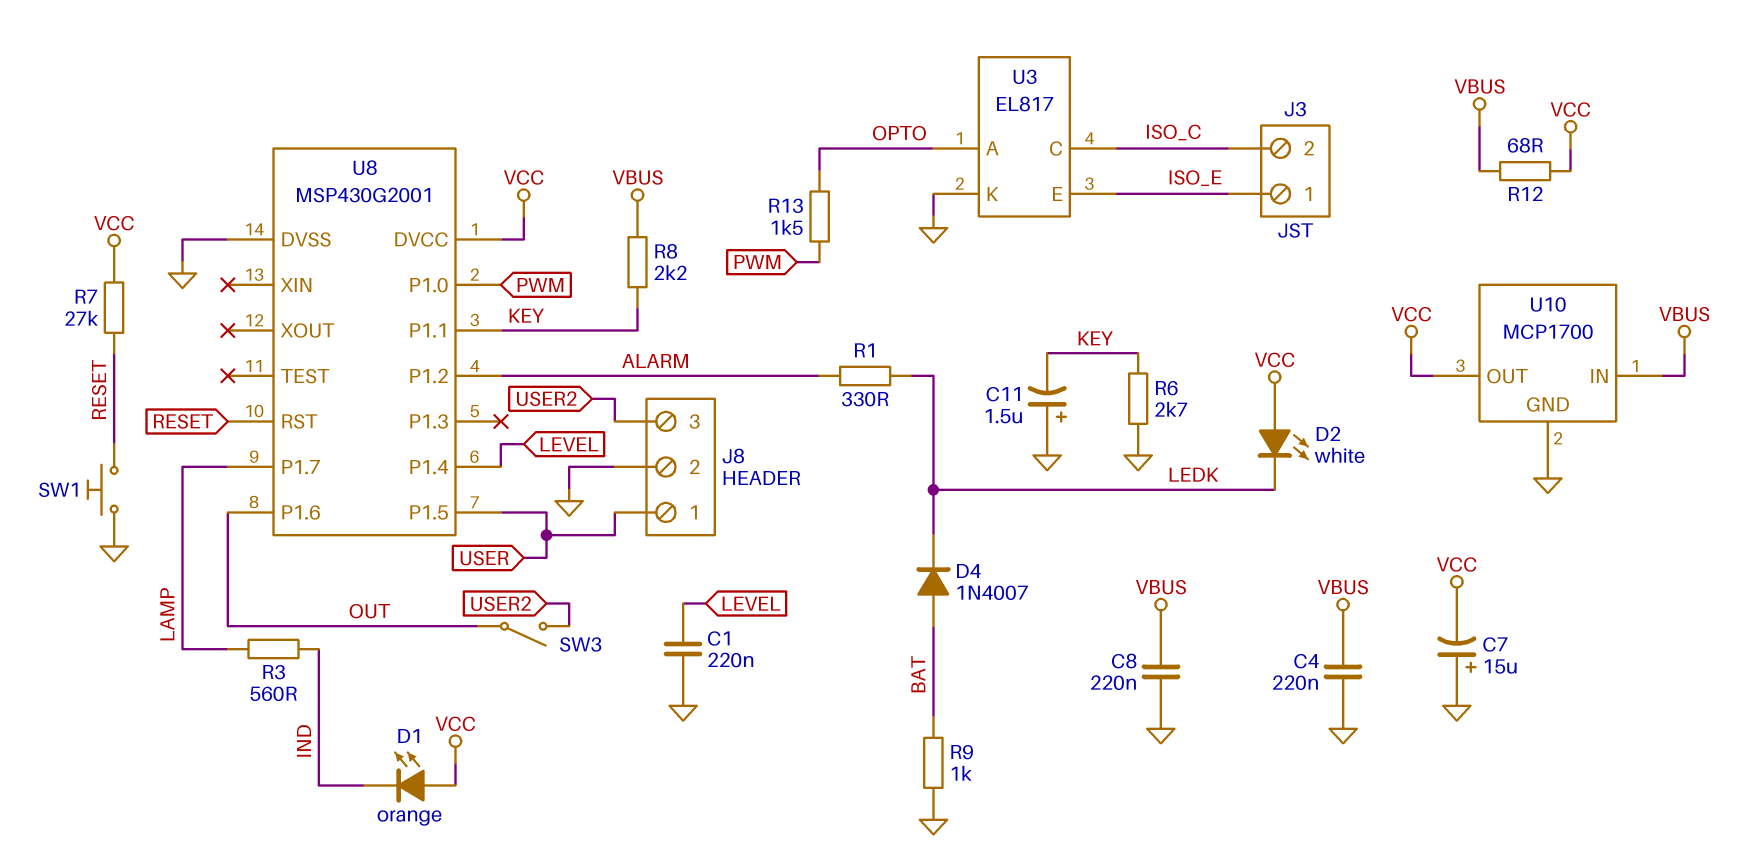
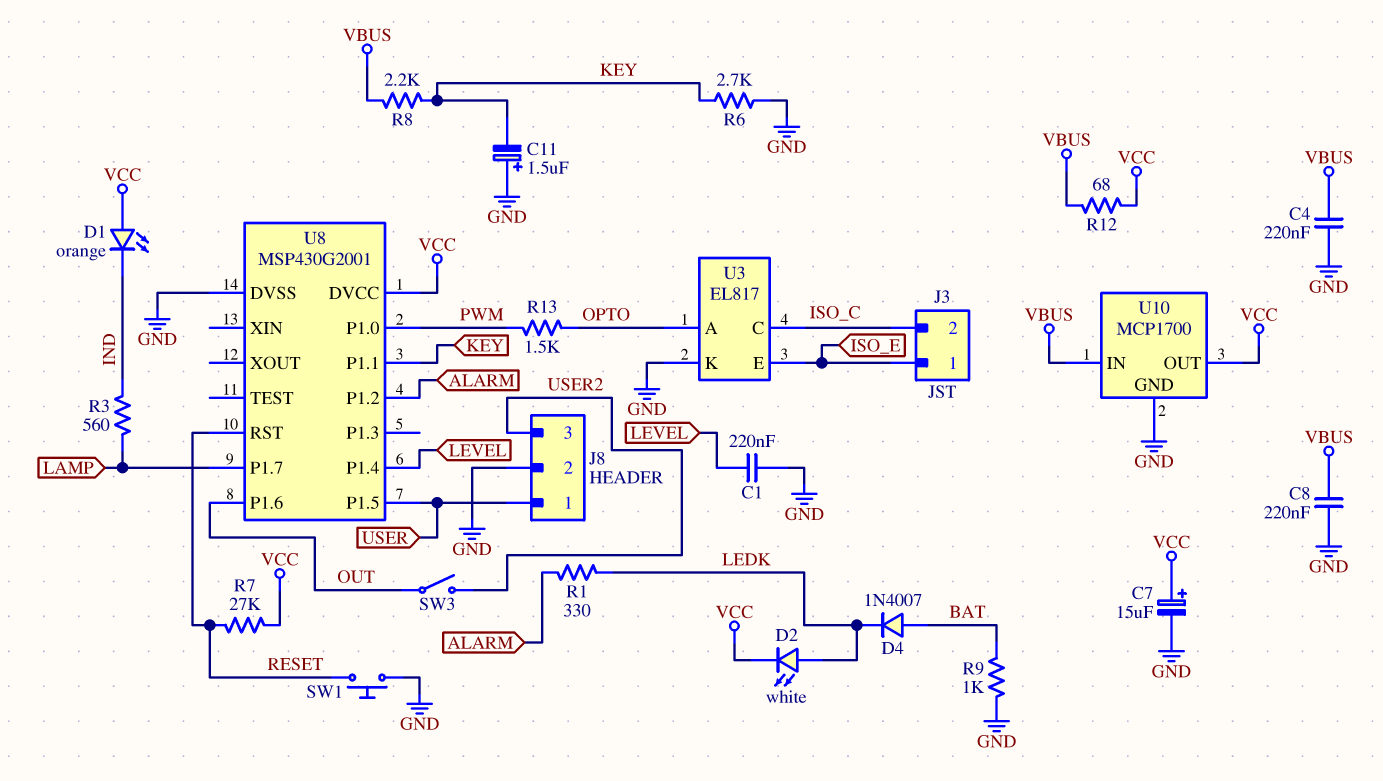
C7: 15uF (plus GND, minus VCC) -> 15uF (plus VCC, minus GND)
D2: LED white (A VCC, K LEDK) -> LED white (A LEDK, K VCC)

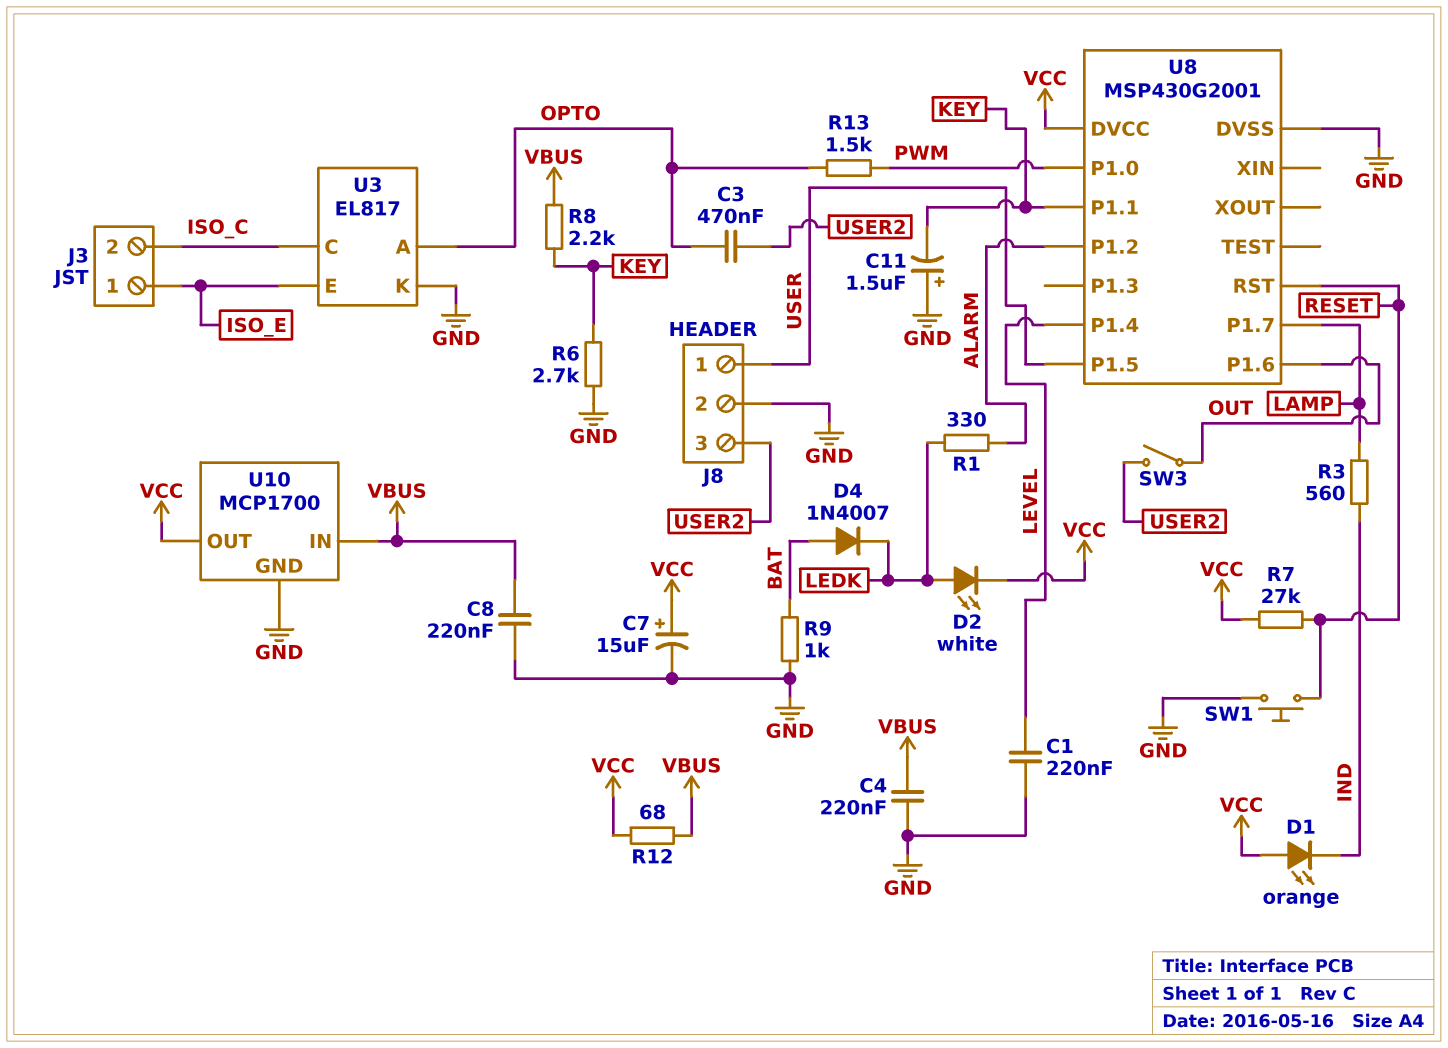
C3: none -> 470nF (OPTO, USER2)

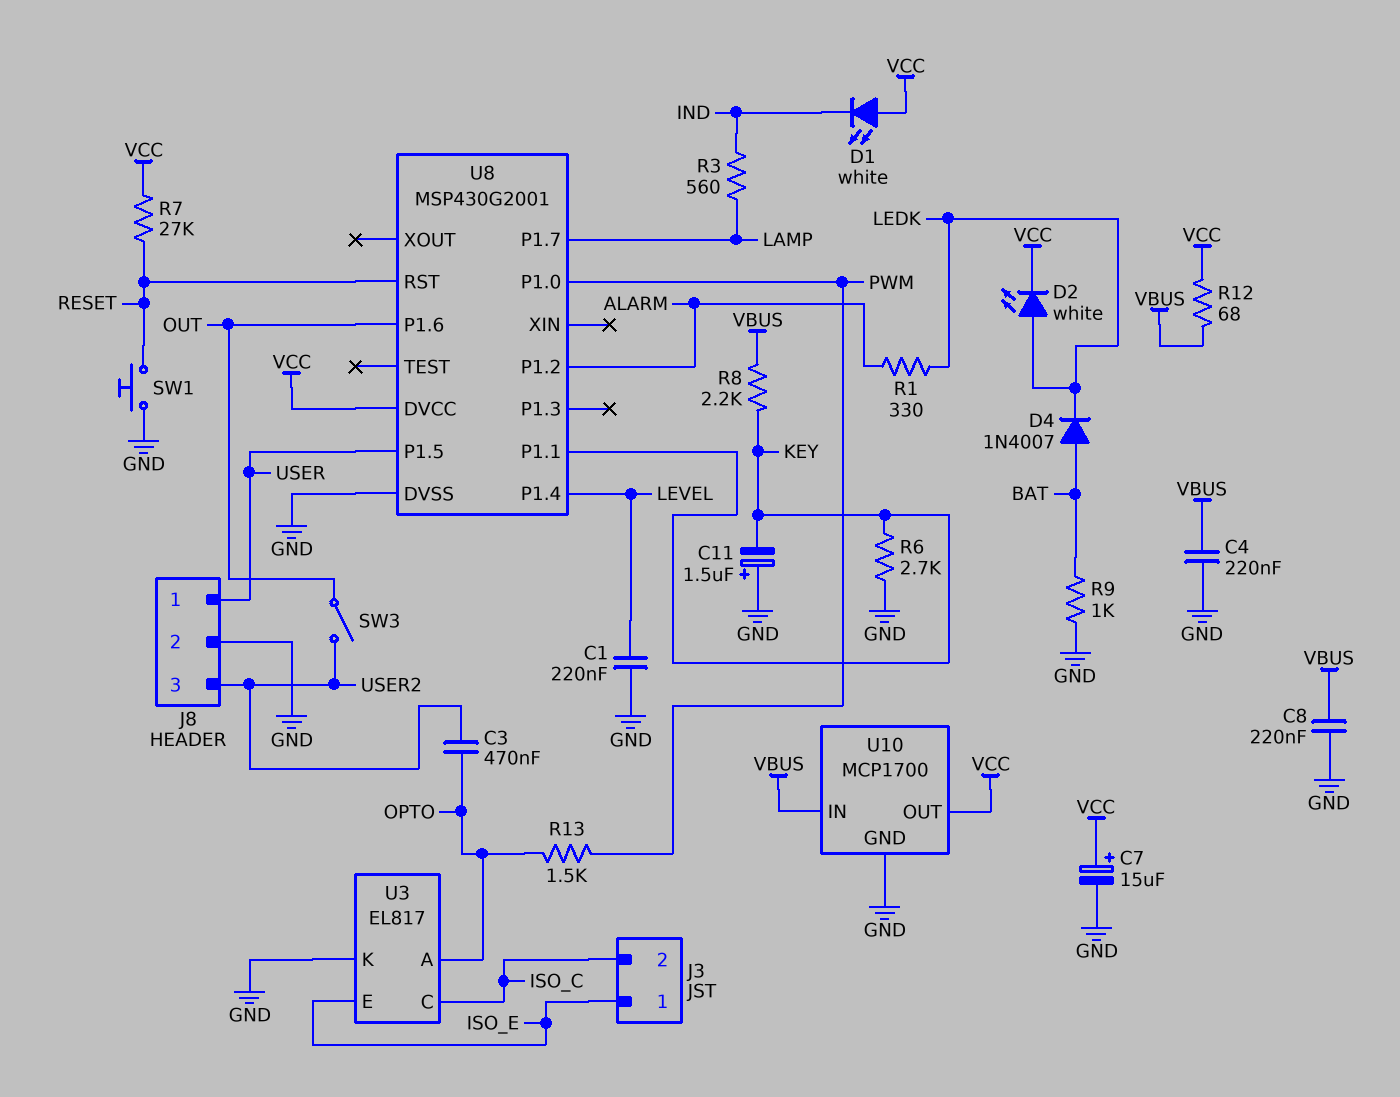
D1: LED orange (A VCC, K IND) -> LED white (A VCC, K IND)

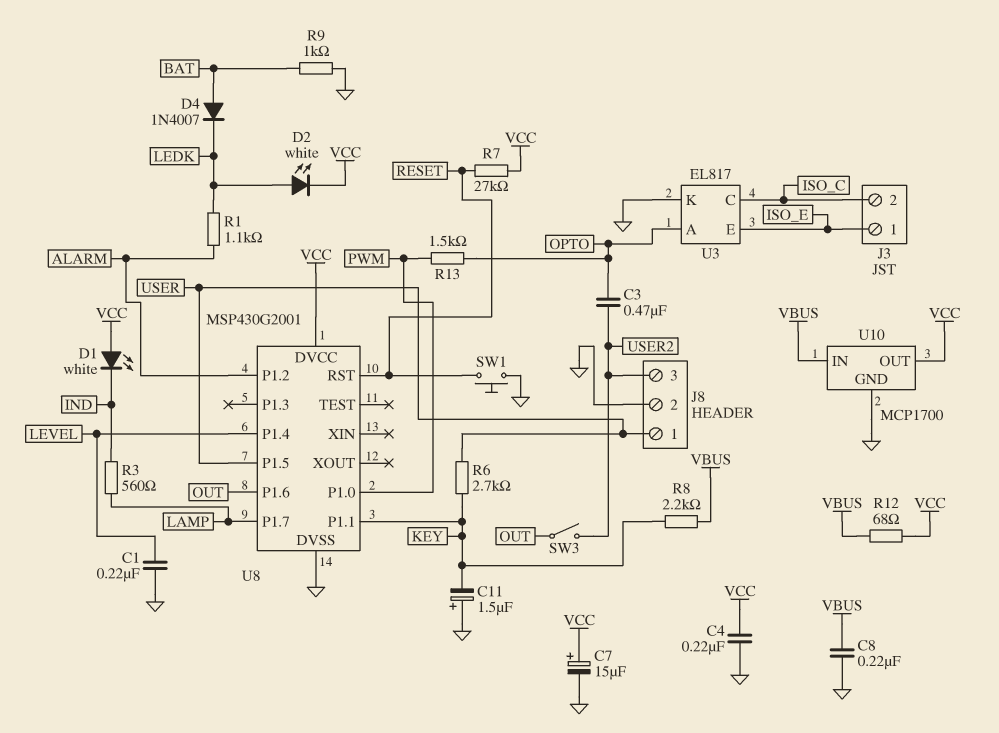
C4: 220nF (GND, VBUS) -> 220nF (GND, VCC)
R1: 330 (ALARM, LEDK) -> 1.1k (ALARM, LEDK)
R6: 2.7k (GND, KEY) -> 2.7k (KEY, USER)

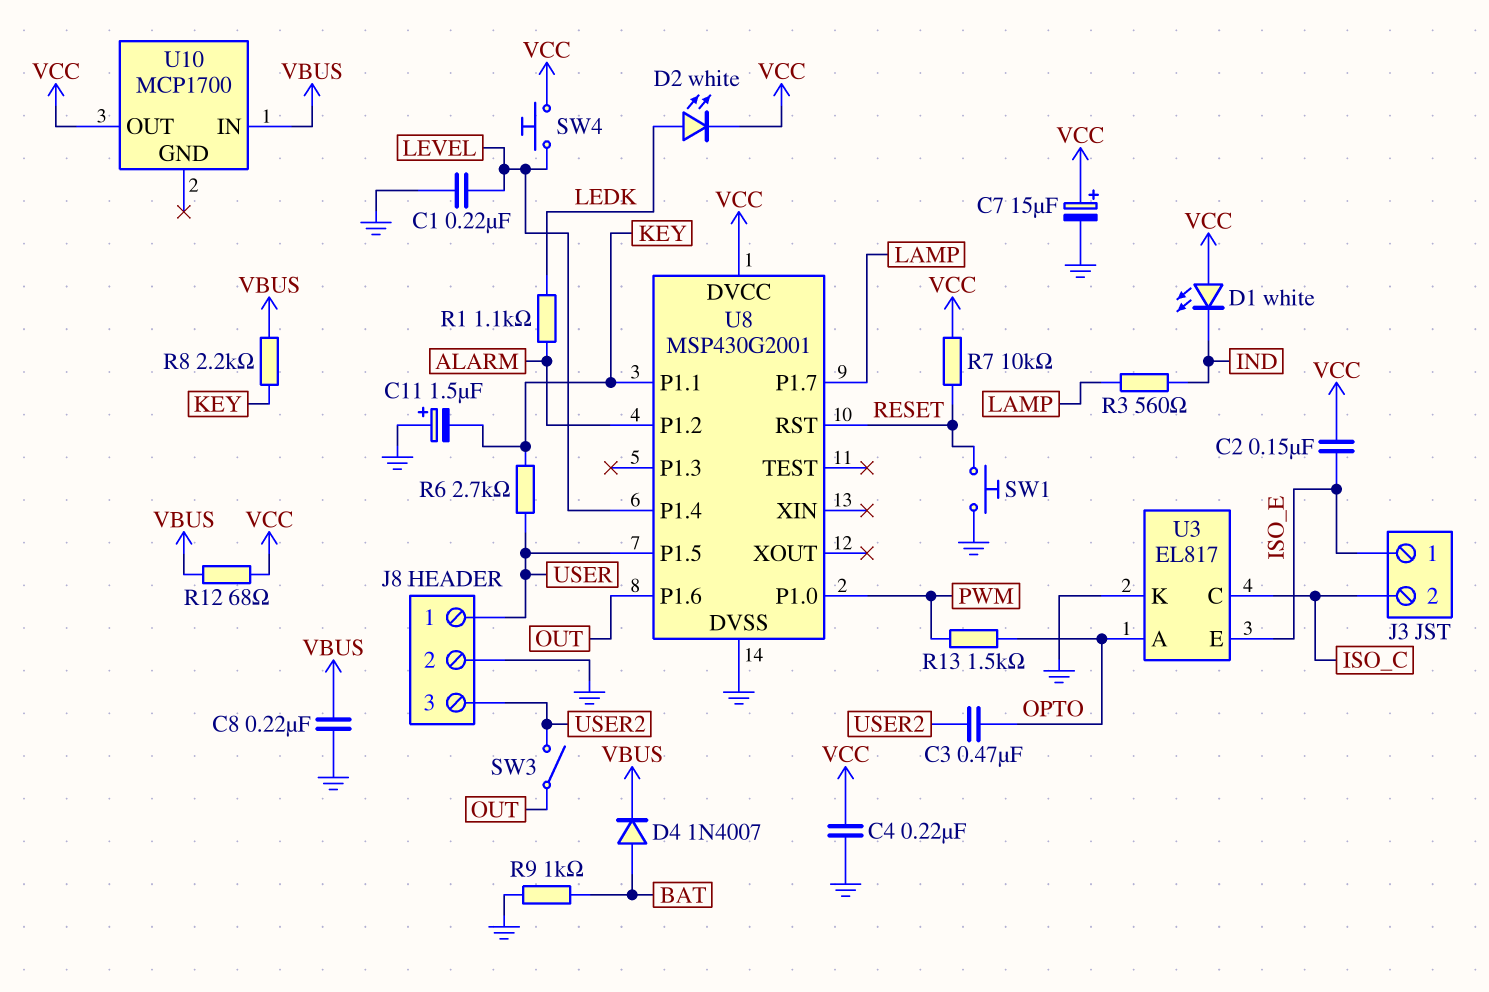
C2: none -> 150nF (ISO_E, VCC)
D4: diode 1N4007 (A BAT, K LEDK) -> diode 1N4007 (A BAT, K VBUS)
R7: 27k (RESET, VCC) -> 10k (RESET, VCC)
SW4: none -> button (LEVEL, VCC)
U10 pin GND: GND -> none

